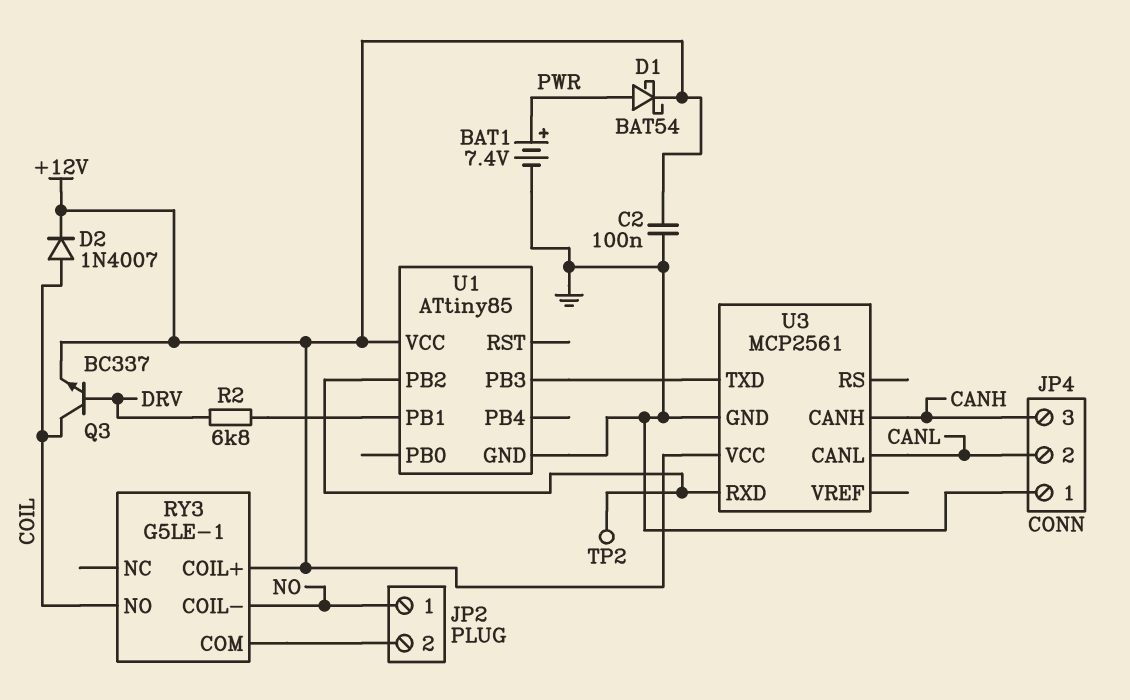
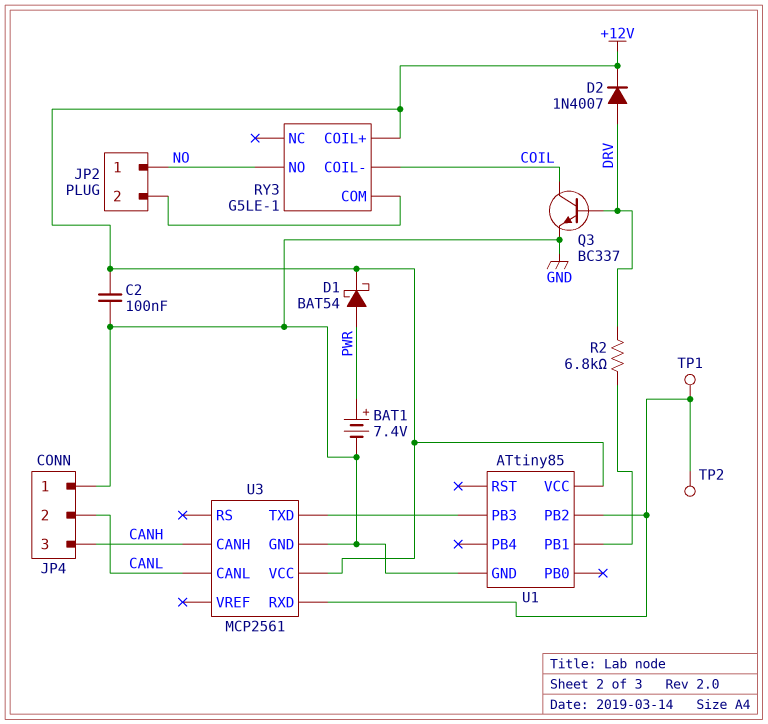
D2: diode 1N4007 (A COIL, K +12V) -> diode 1N4007 (A DRV, K +12V)
Q3: NPN BC337 (B DRV, C COIL, E +12V) -> NPN BC337 (B DRV, C COIL, E GND)
RY3 pin COIL-: NO -> COIL
RY3 pin NO: COIL -> NO
TP1: none -> test point (U1/PB2)

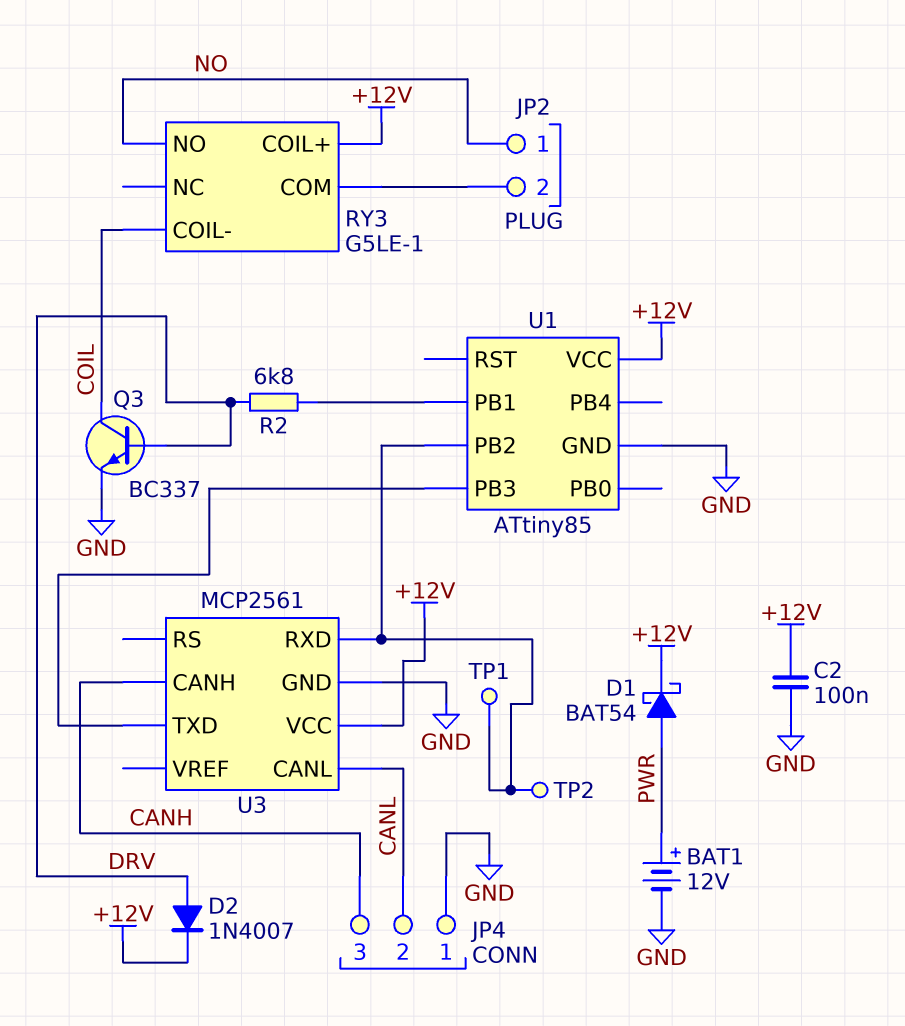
BAT1: 7.4V (plus PWR, minus GND) -> 12V (plus PWR, minus GND)

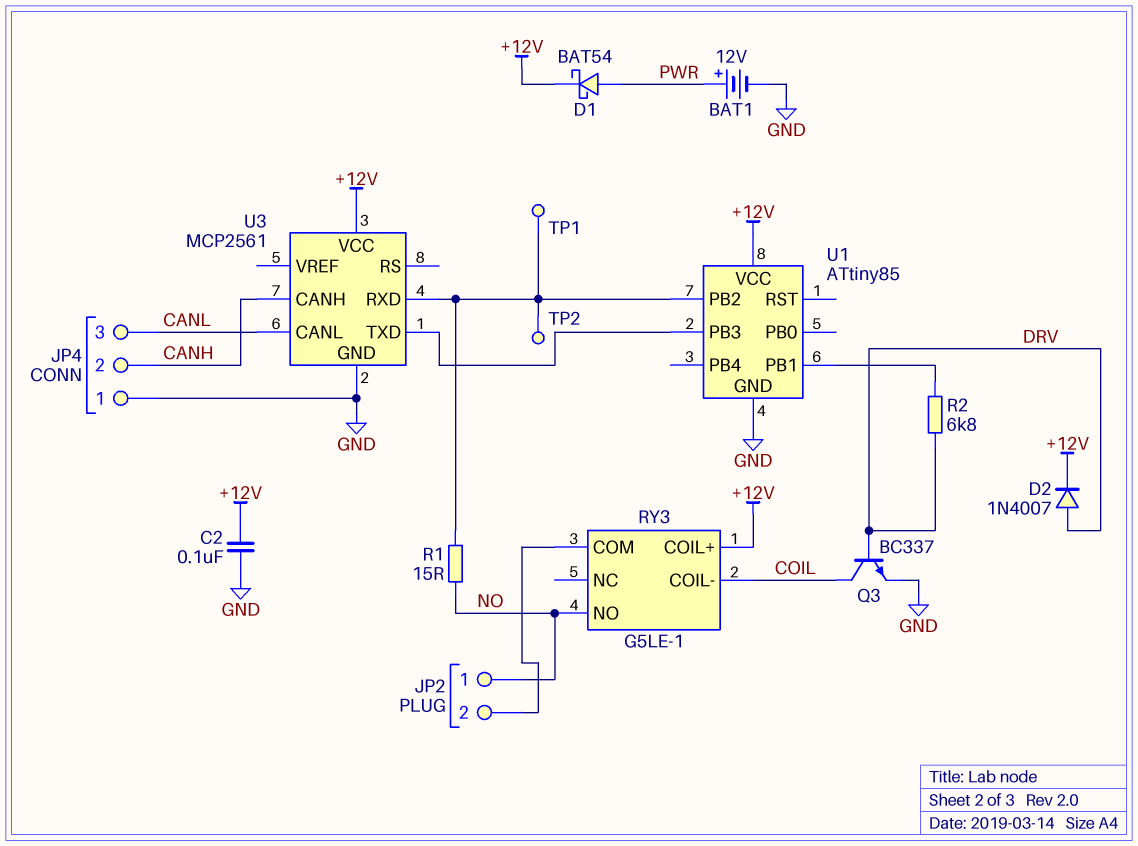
JP4 pin 2: CANL -> CANH
JP4 pin 3: CANH -> CANL
R1: none -> 15 (NO, U1/PB2)

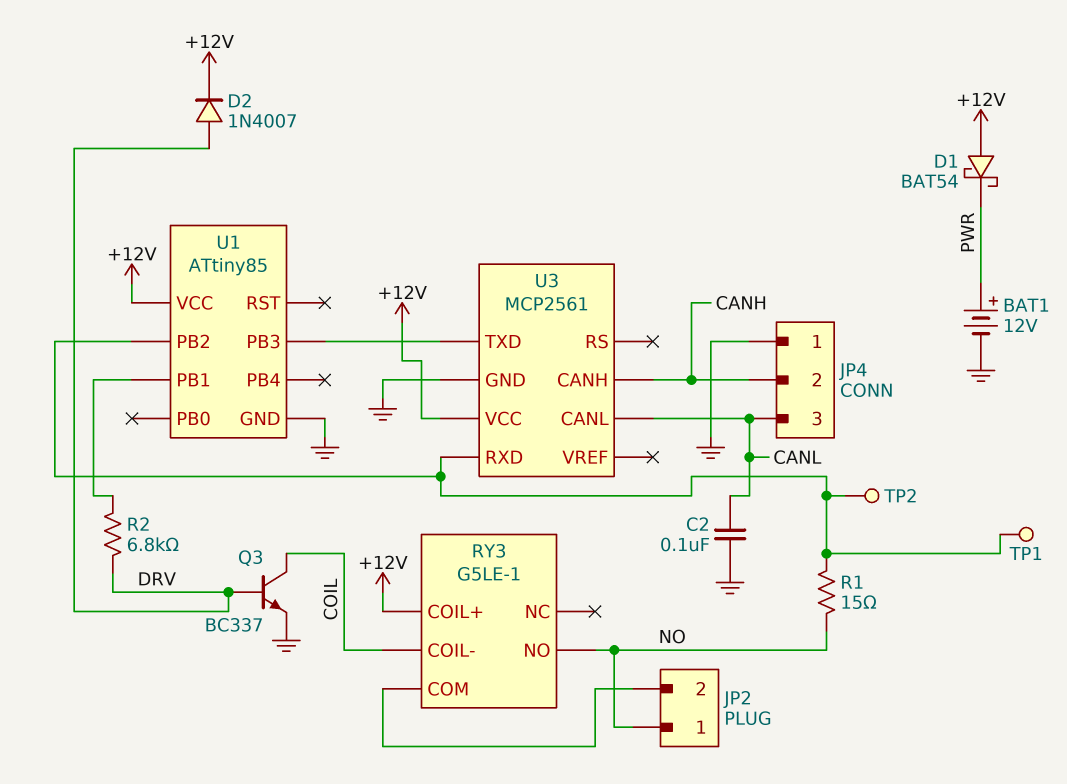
C2: 100nF (+12V, GND) -> 100nF (CANL, GND)
D1: schottky BAT54 (A PWR, K +12V) -> schottky BAT54 (A +12V, K PWR)

